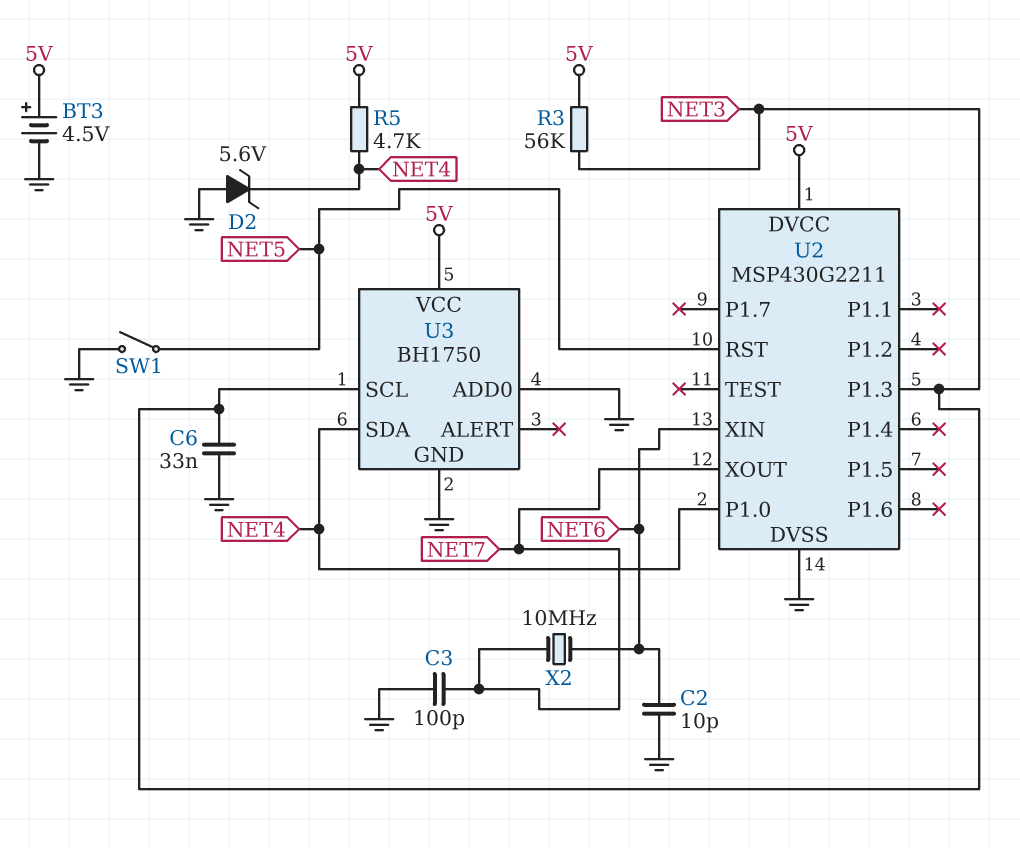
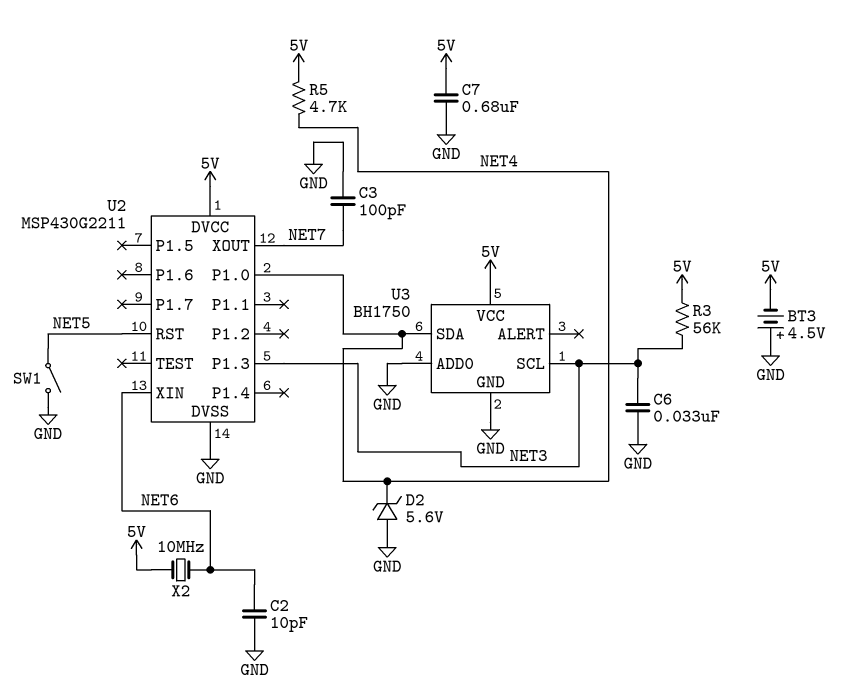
BT3: 4.5V (plus 5V, minus GND) -> 4.5V (plus GND, minus 5V)
C7: none -> 680nF (5V, GND)
X2: 10MHz (NET6, NET7) -> 10MHz (5V, NET6)

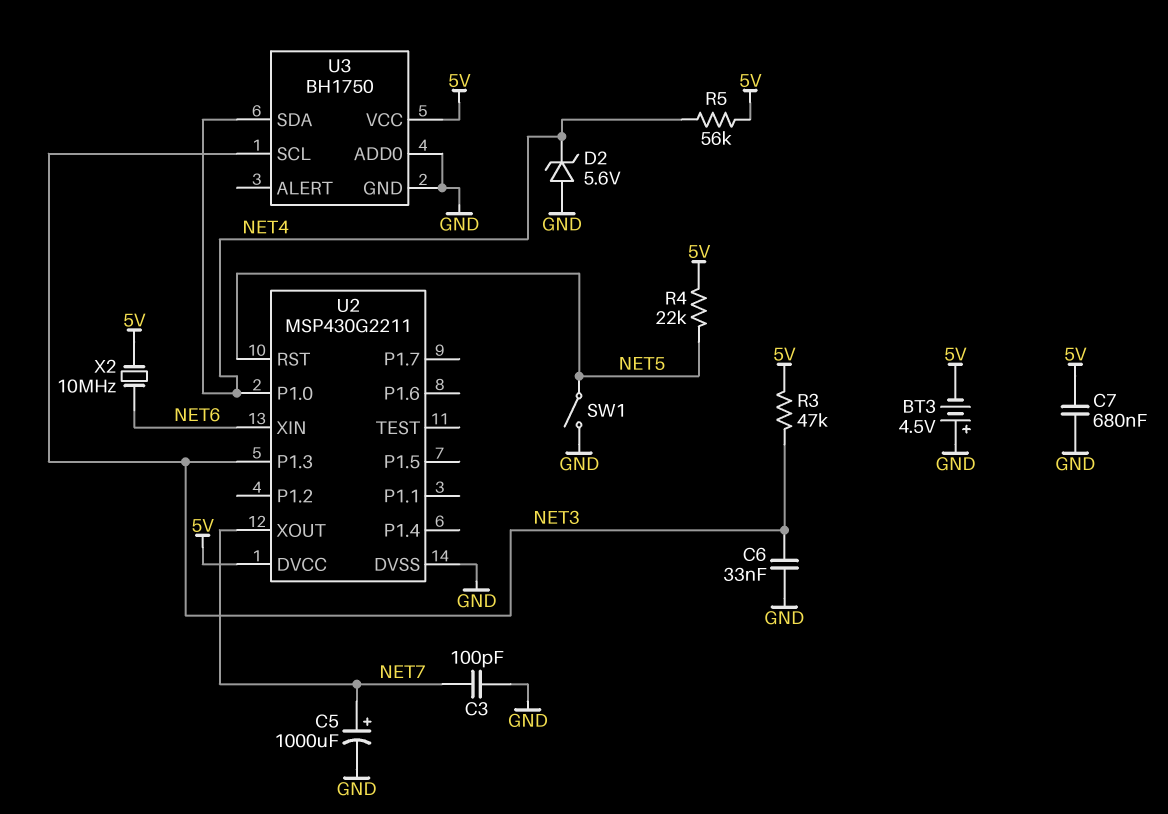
C2: 10pF (GND, NET6) -> none
C5: none -> 1000uF (plus NET7, minus GND)
R3: 56k (5V, NET3) -> 47k (5V, NET3)
R4: none -> 22k (5V, NET5)
R5: 4.7k (5V, NET4) -> 56k (5V, NET4)

